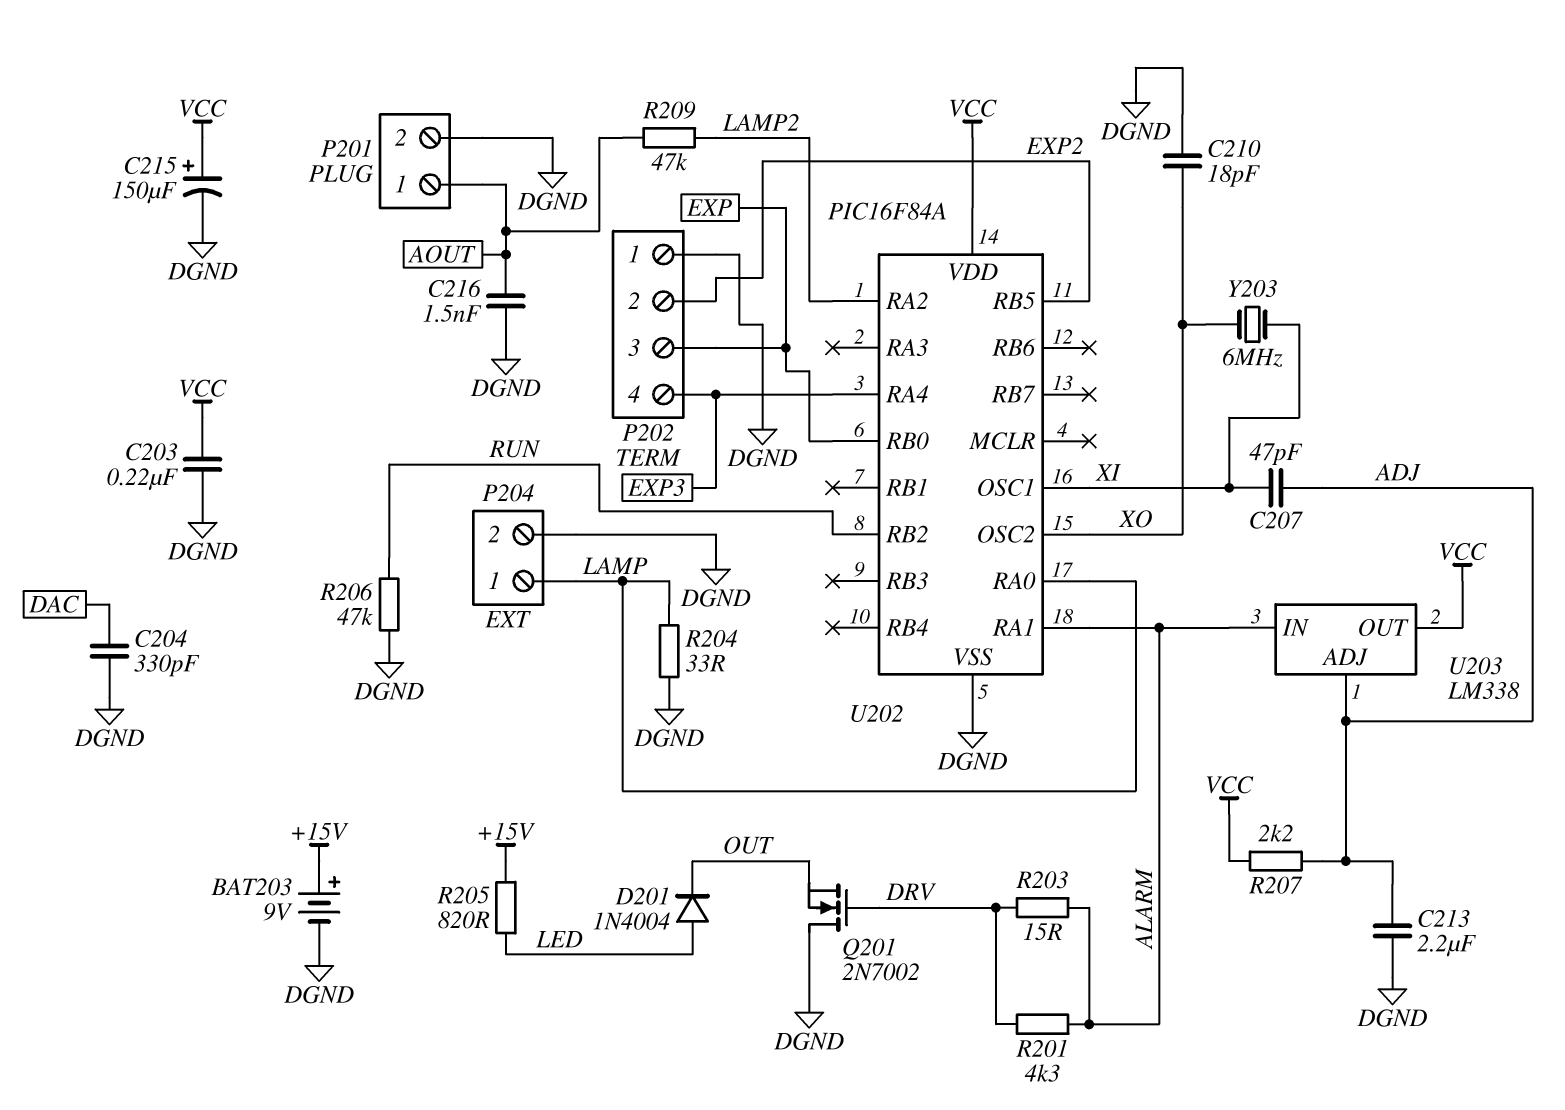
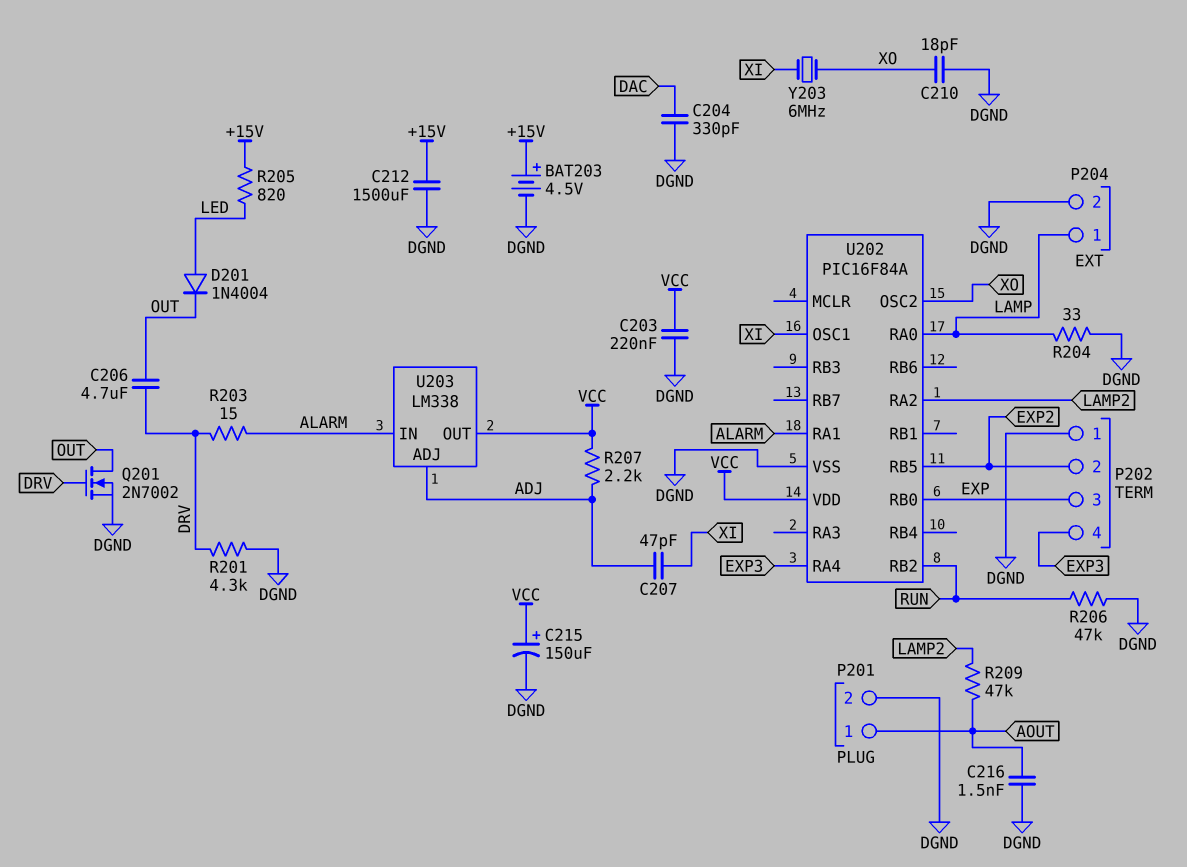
BAT203: 9V (plus +15V, minus DGND) -> 4.5V (plus +15V, minus DGND)
C206: none -> 4.7uF (DRV, OUT)
C212: none -> 1500uF (+15V, DGND)
C213: 2.2uF (ADJ, DGND) -> none
Q201: NMOS 2N7002 (G DRV, D DGND, S OUT) -> NMOS 2N7002 (G DRV, D OUT, S DGND)
R201: 4.3k (ALARM, DRV) -> 4.3k (DGND, DRV)

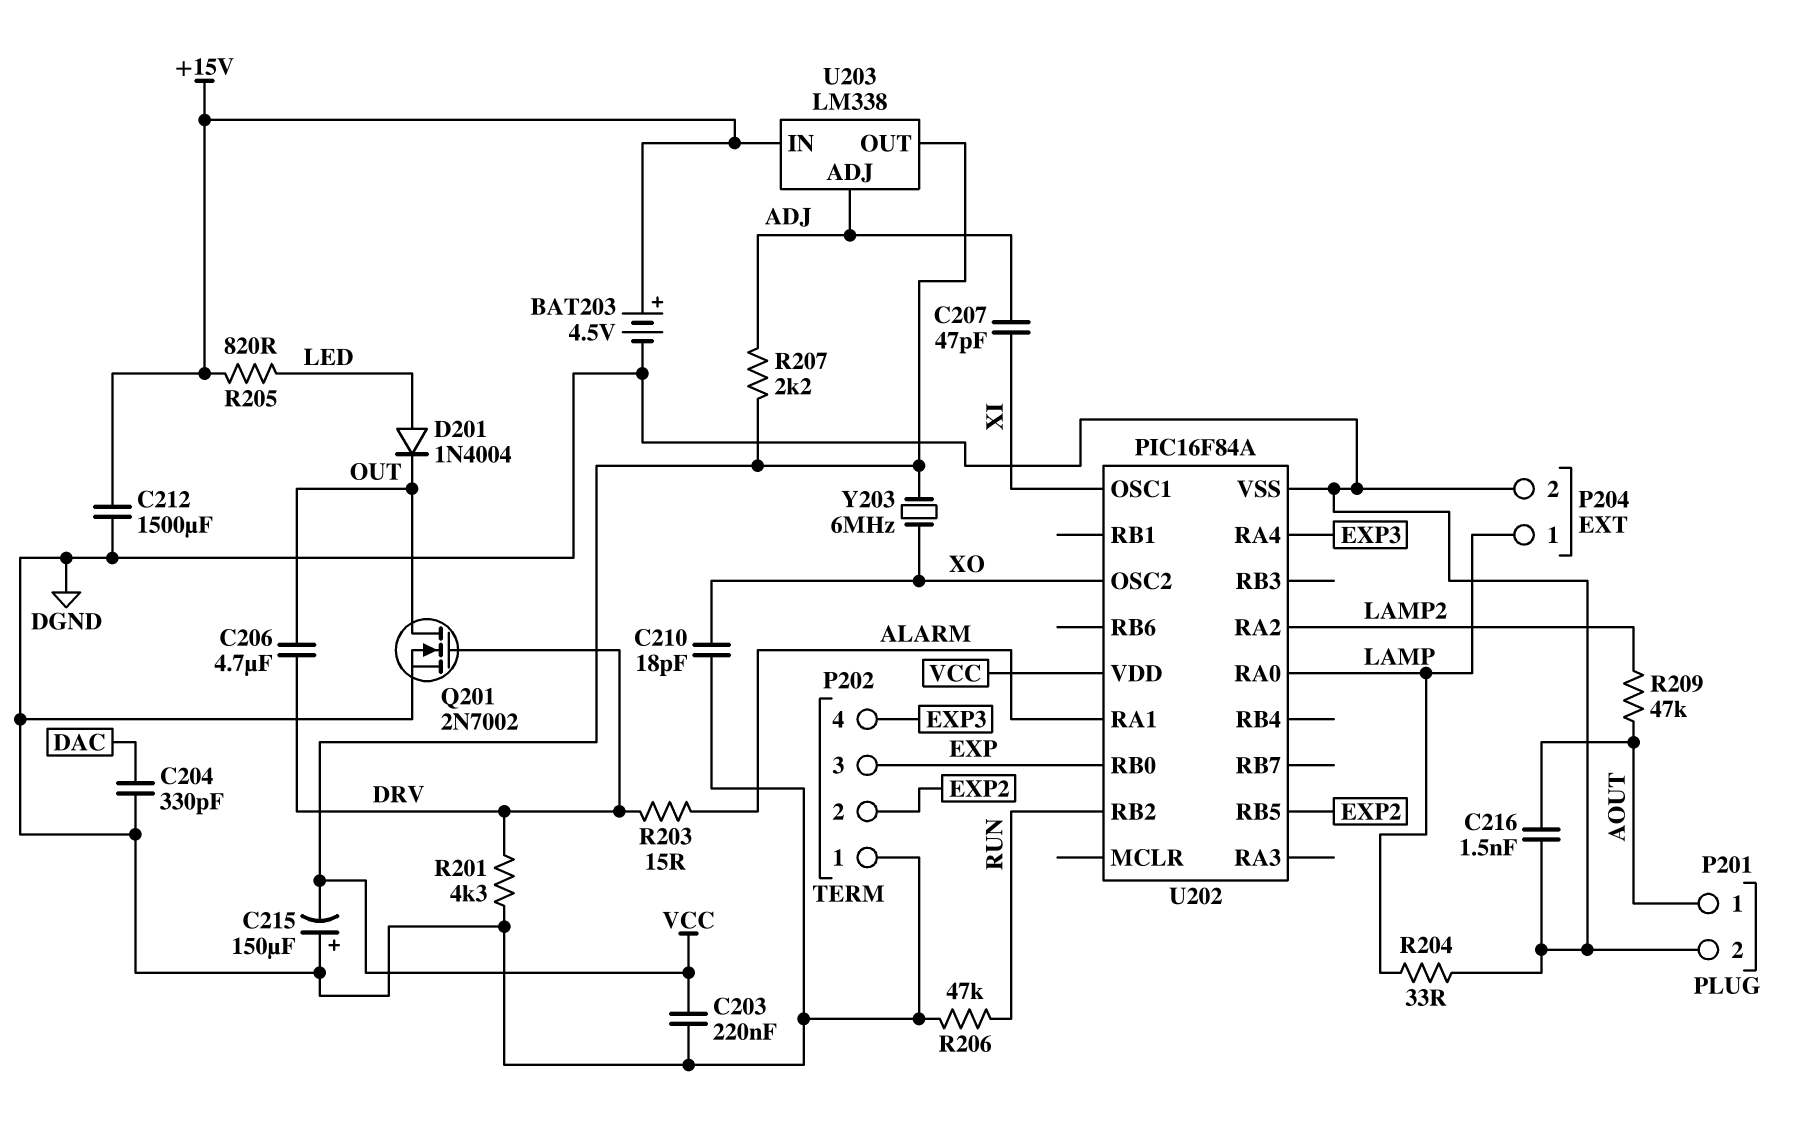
C215: 150uF (plus VCC, minus DGND) -> 150uF (plus DGND, minus VCC)
U203 pin IN: ALARM -> +15V
Y203: 6MHz (XI, XO) -> 6MHz (VCC, XO)

